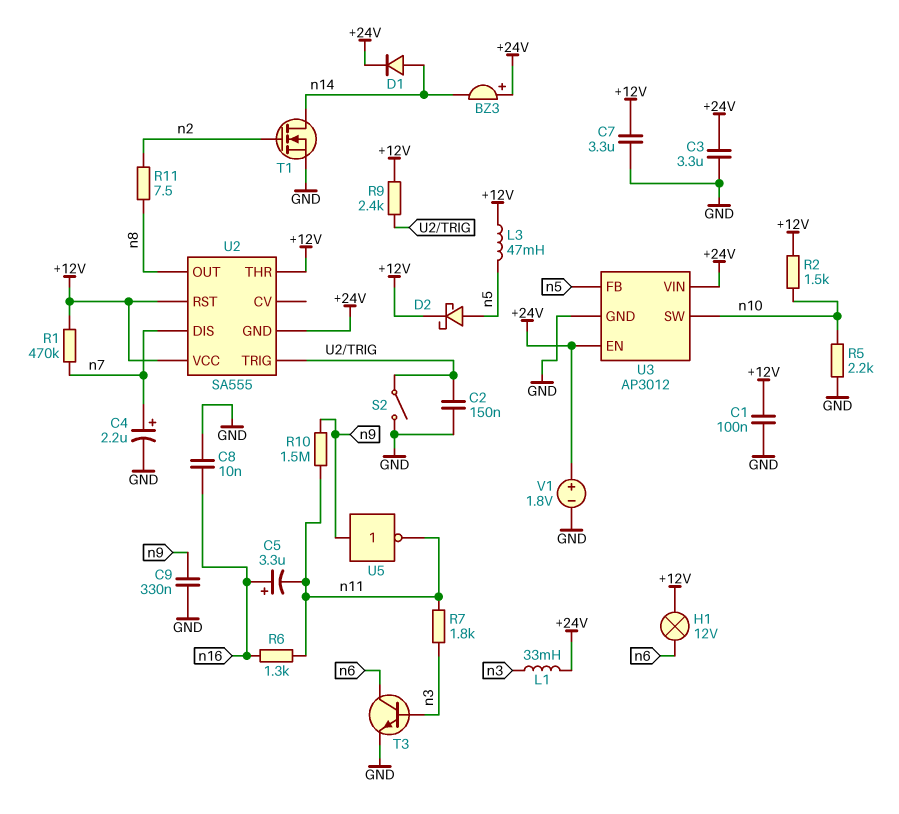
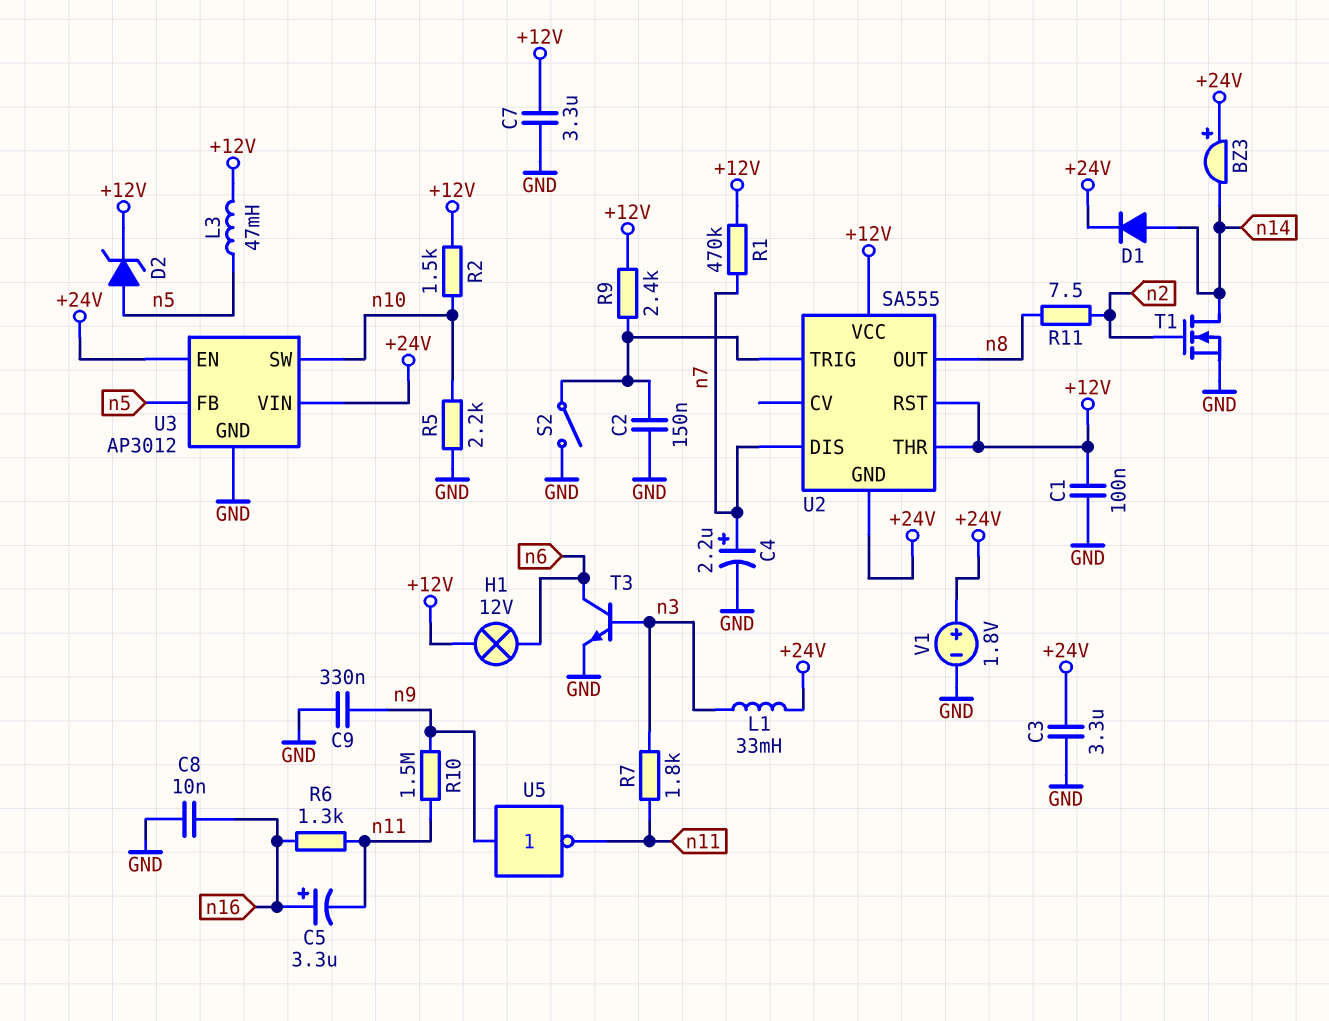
D2: schottky (A n5, K +12V) -> zener (A n5, K +12V)

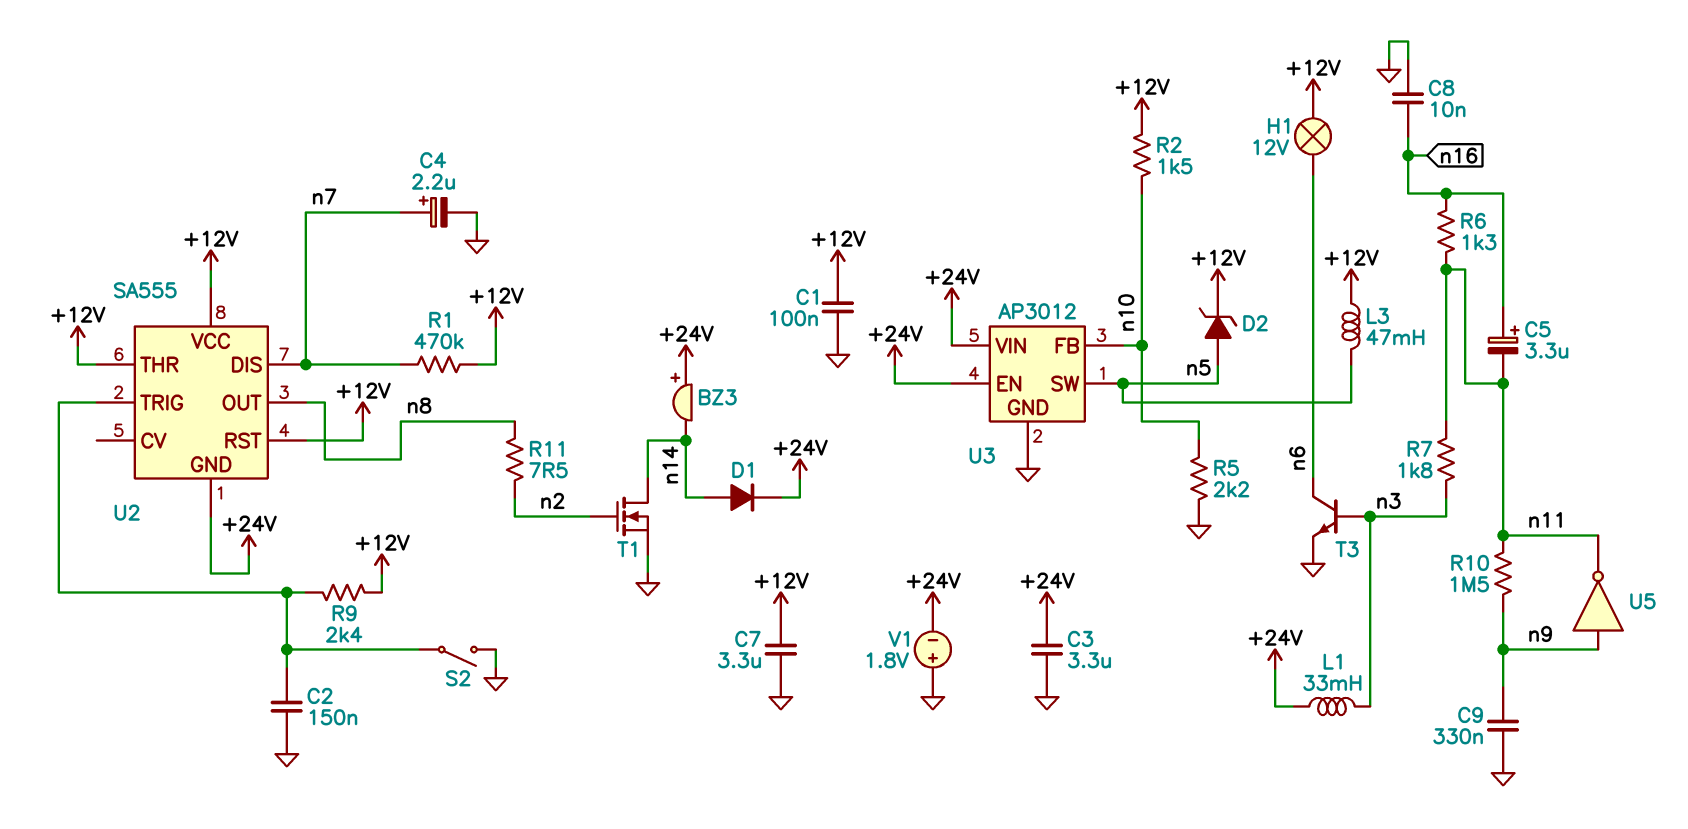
U3 pin FB: n5 -> n10
U3 pin SW: n10 -> n5
V1: 1.8V (plus +24V, minus GND) -> 1.8V (plus GND, minus +24V)

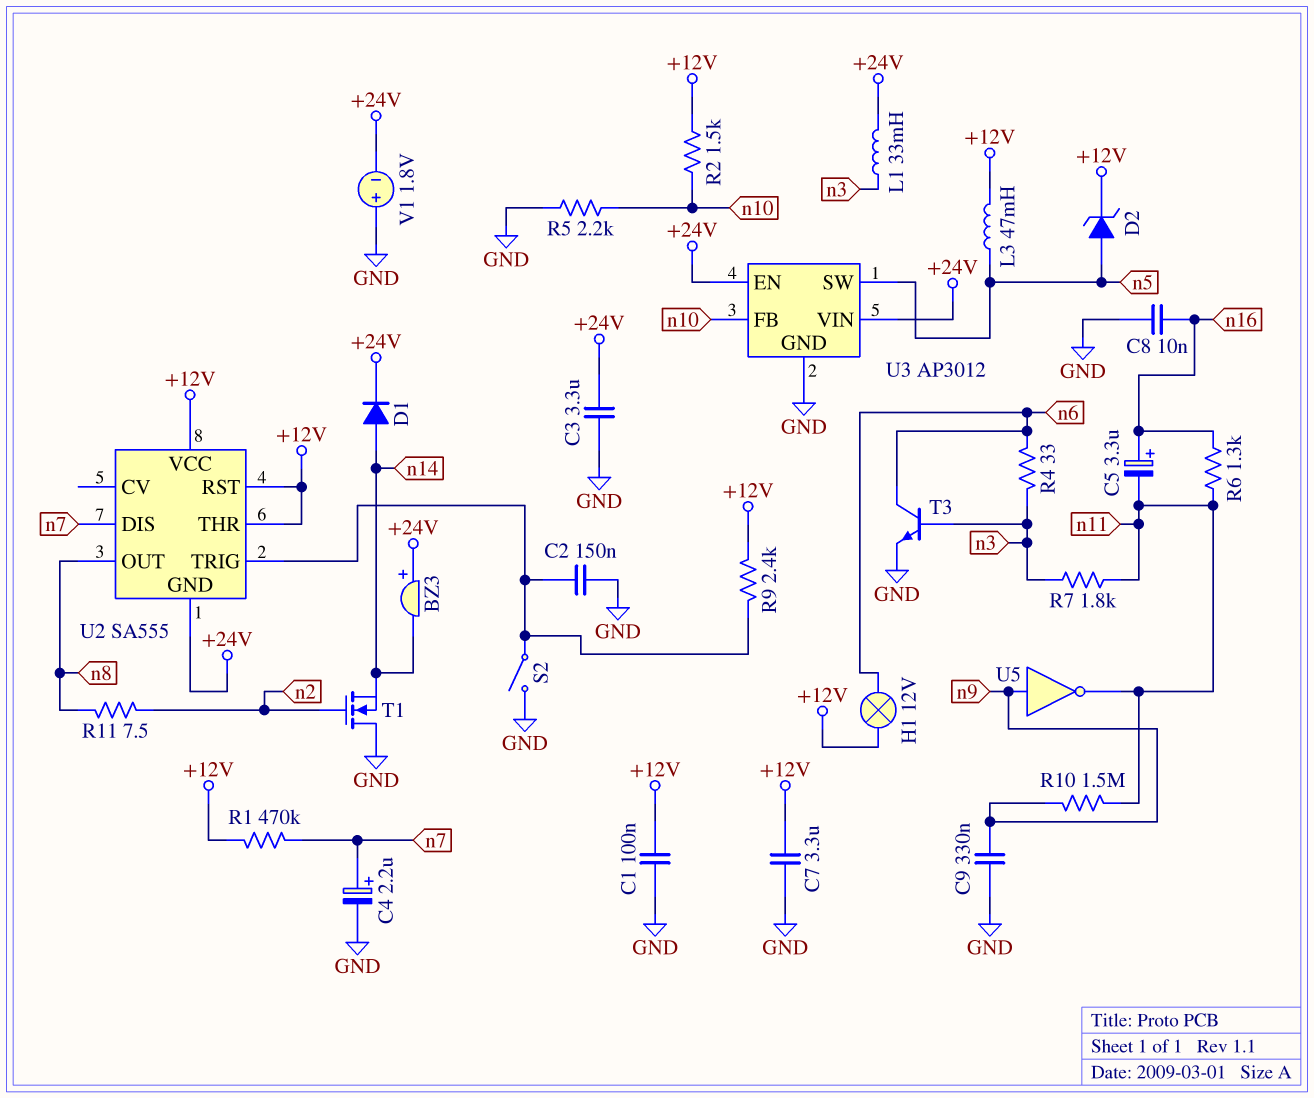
R4: none -> 33 (n3, n6)
T1: NMOS (G n2, D n14, S GND) -> NMOS (G n2, D GND, S n14)

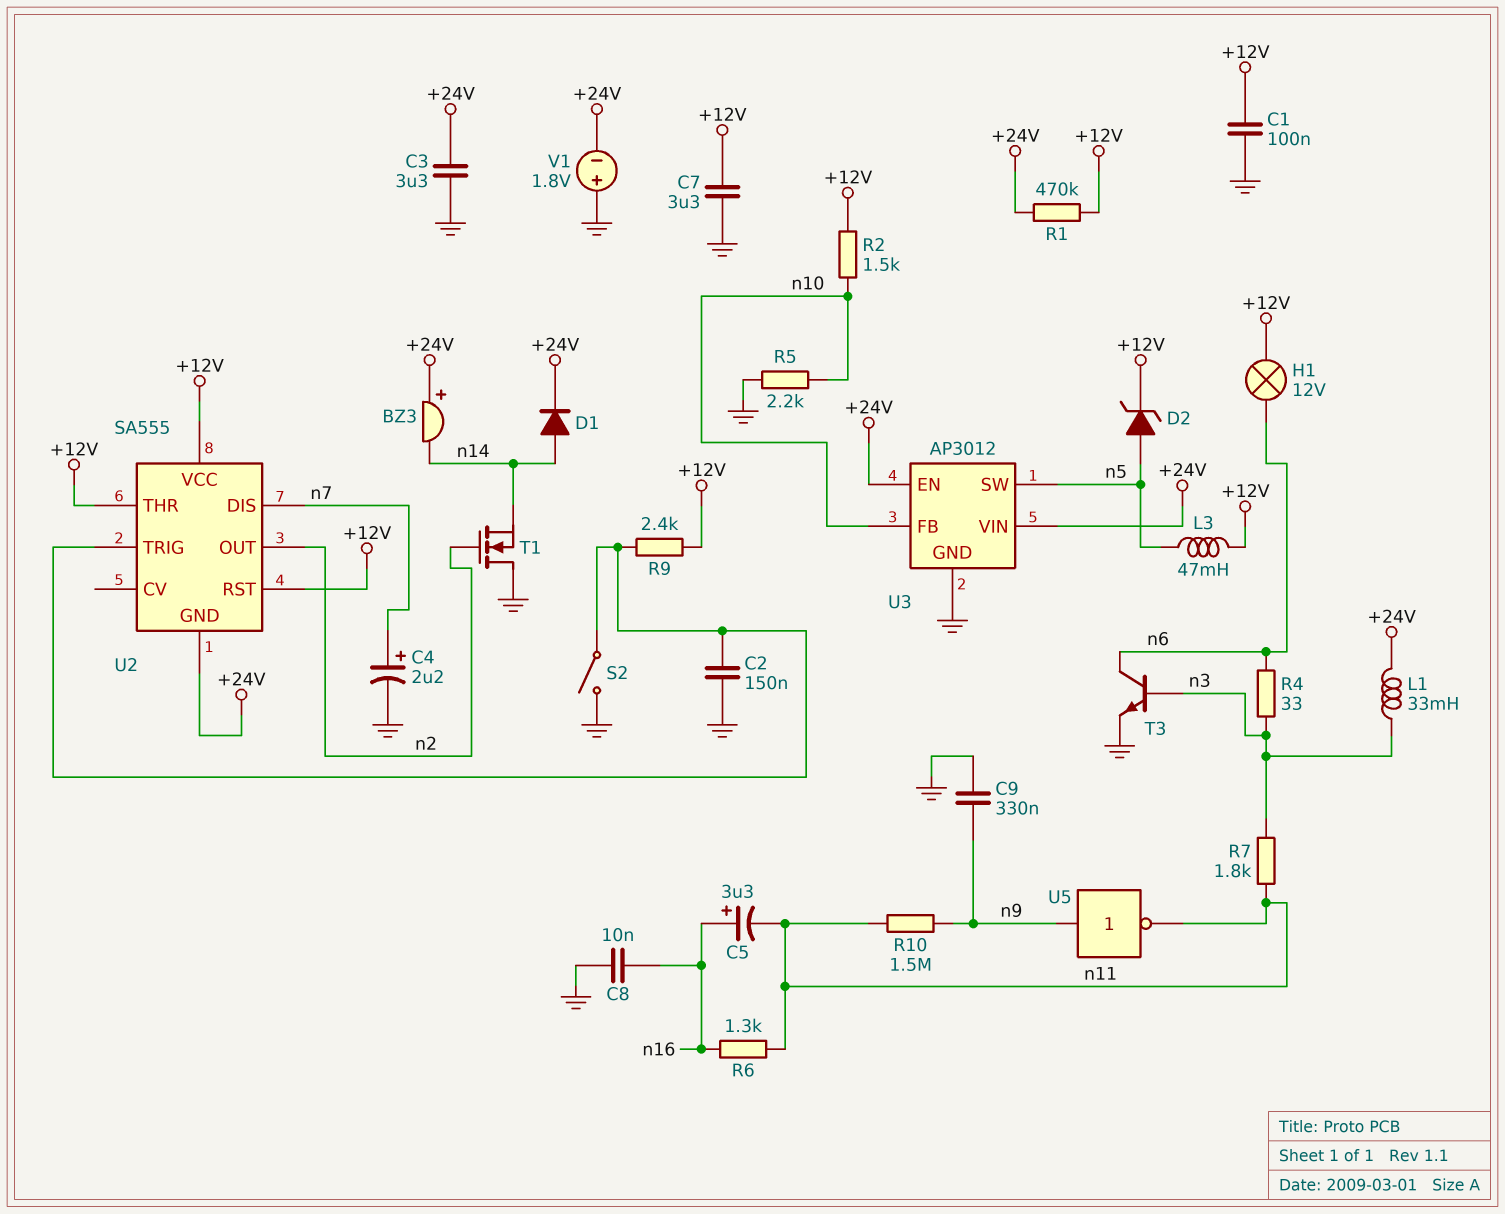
R1: 470k (+12V, n7) -> 470k (+12V, +24V)
R11: 7.5 (n2, n8) -> none
U2 pin OUT: n8 -> n2

